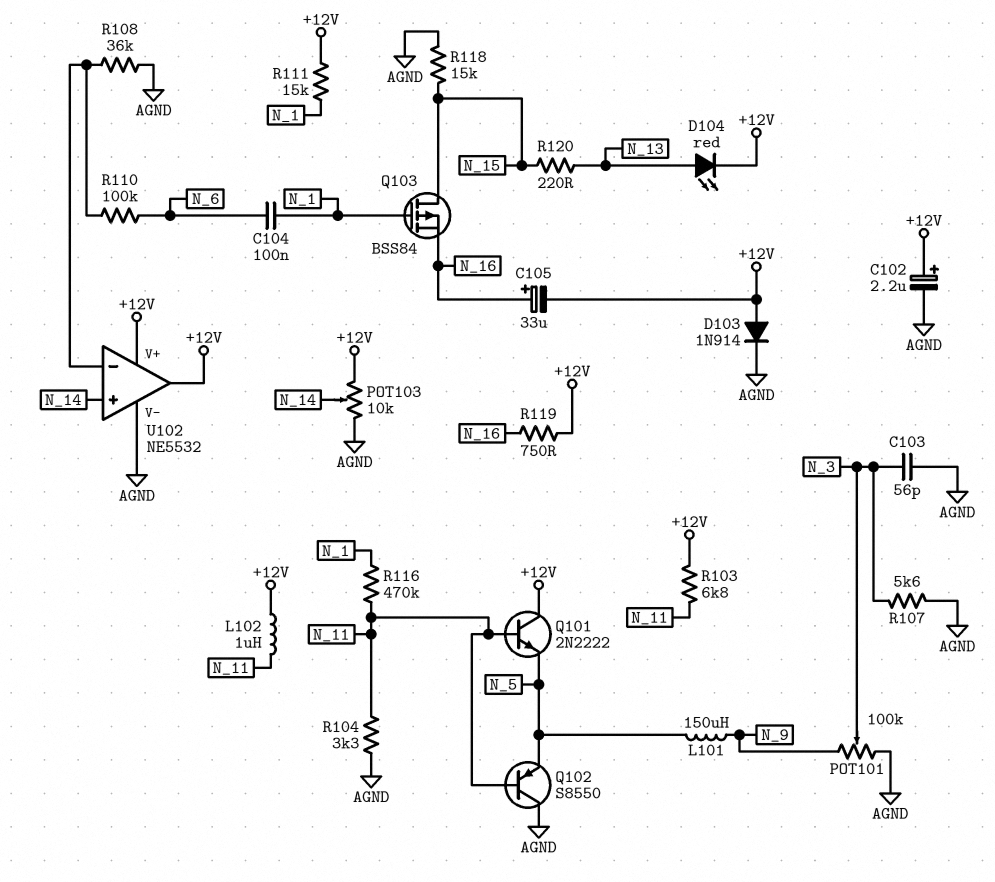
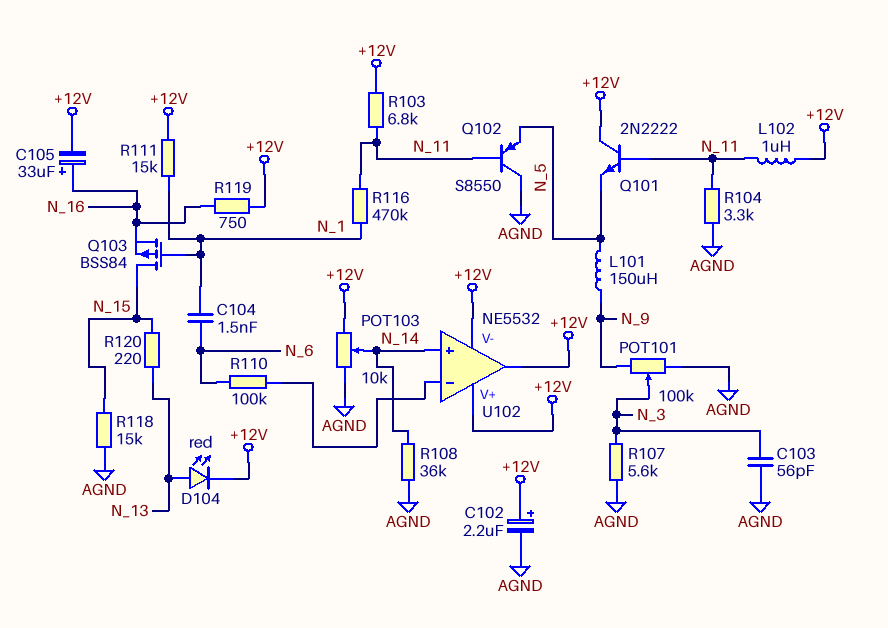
C104: 100nF (N_1, N_6) -> 1.5nF (N_1, N_6)
D103: diode 1N914 (A +12V, K AGND) -> none
R108: 36k (AGND, U102/in-) -> 36k (AGND, N_14)
U102 pin V-: AGND -> +12V

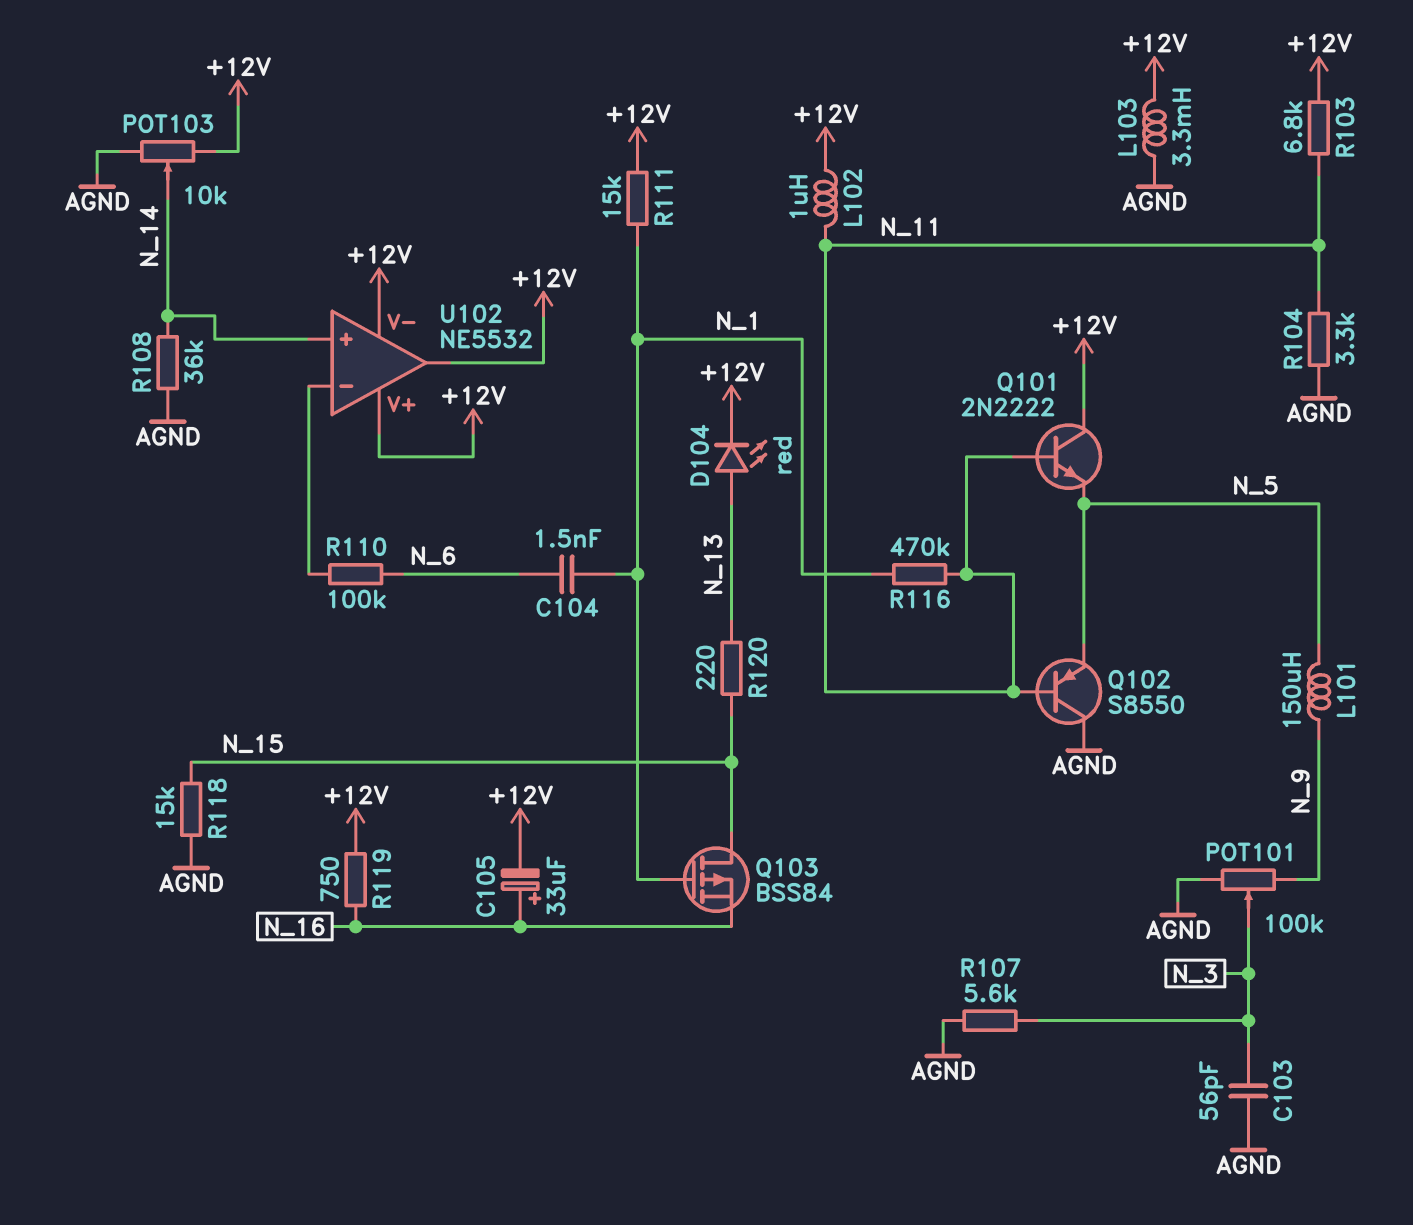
C102: 2.2uF (plus +12V, minus AGND) -> none
L103: none -> 3.3mH (+12V, AGND)

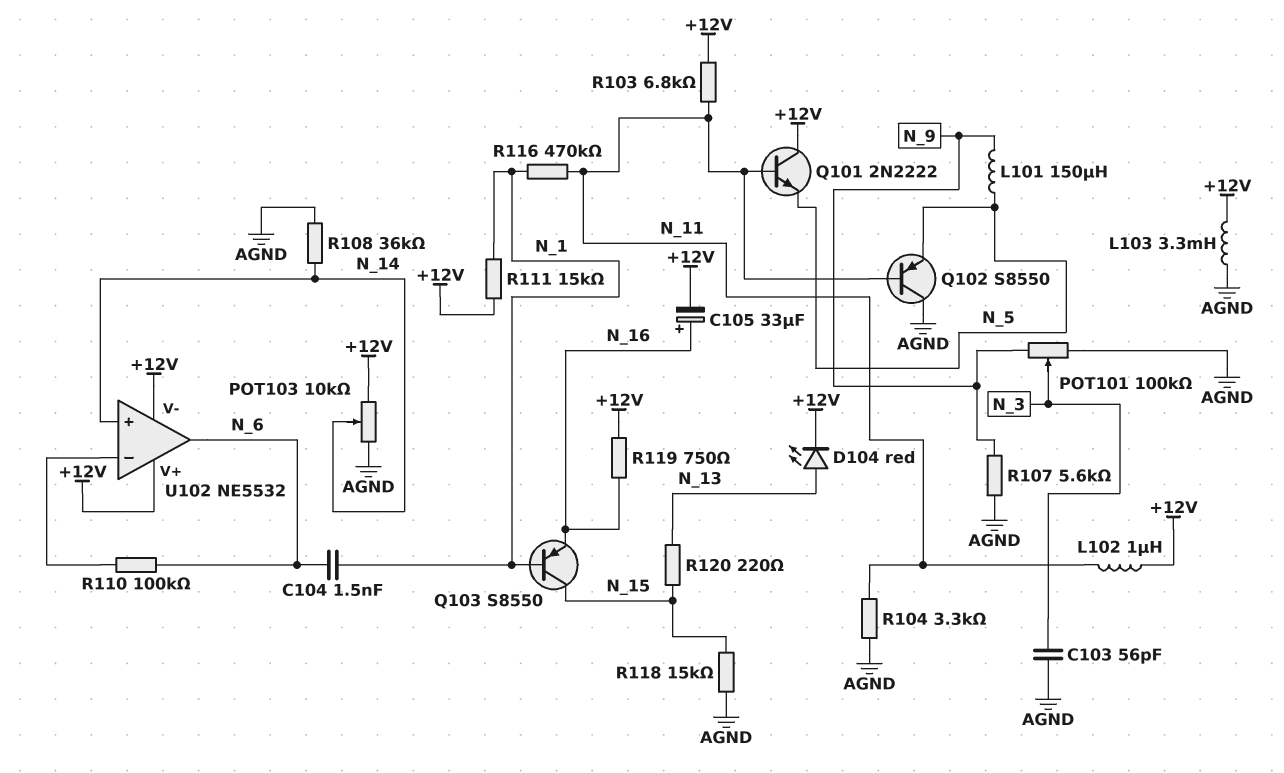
Q103: PMOS BSS84 (G N_1, D N_15, S N_16) -> PNP S8550 (B N_1, C N_15, E N_16)
R107: 5.6k (AGND, N_3) -> 5.6k (AGND, N_9)
U102 pin out: +12V -> N_6

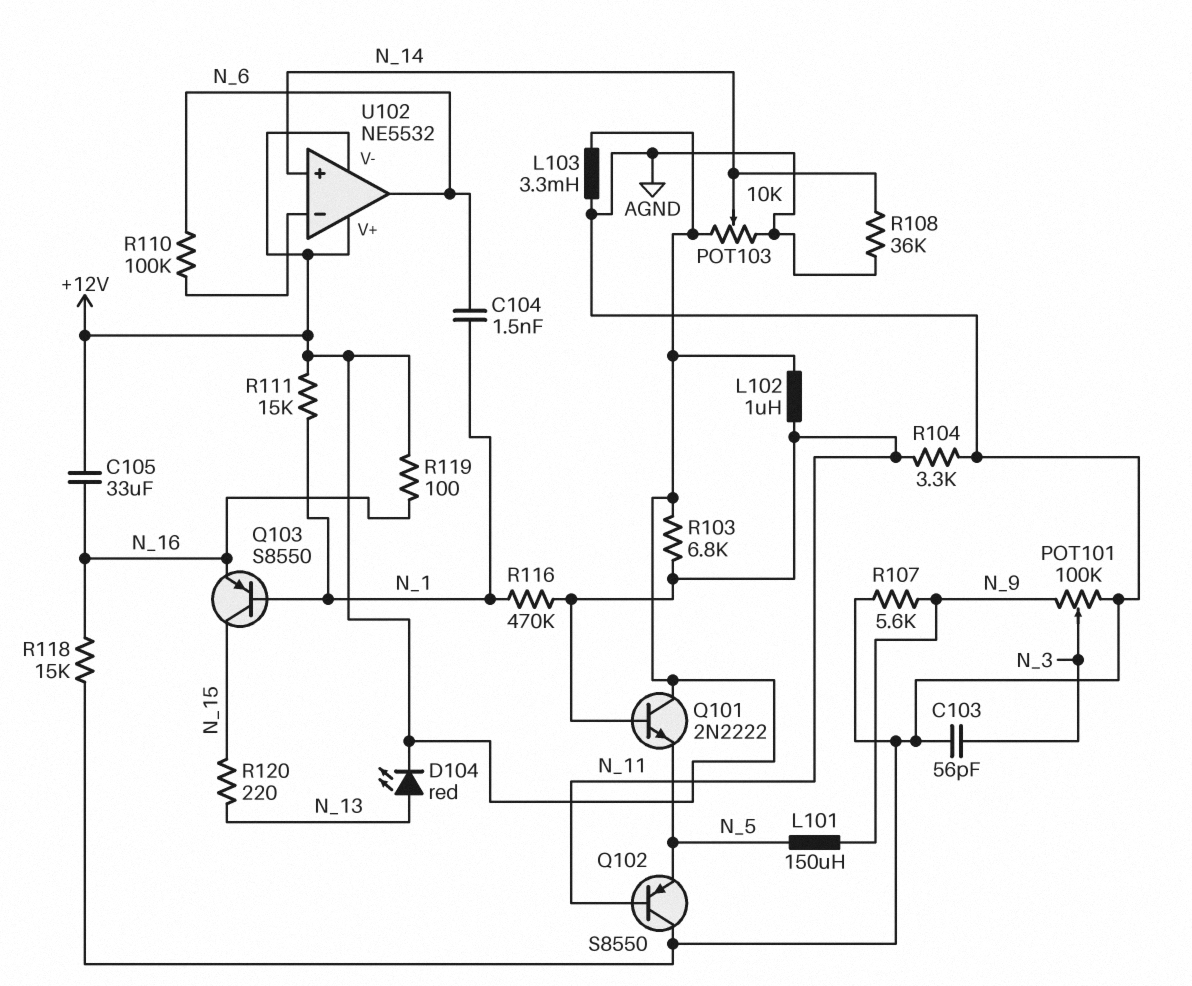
C105: 33uF (plus N_16, minus +12V) -> 33uF (+12V, N_16)
R118: 15k (AGND, N_15) -> 15k (AGND, N_16)
R119: 750 (+12V, N_16) -> 100 (+12V, N_16)

